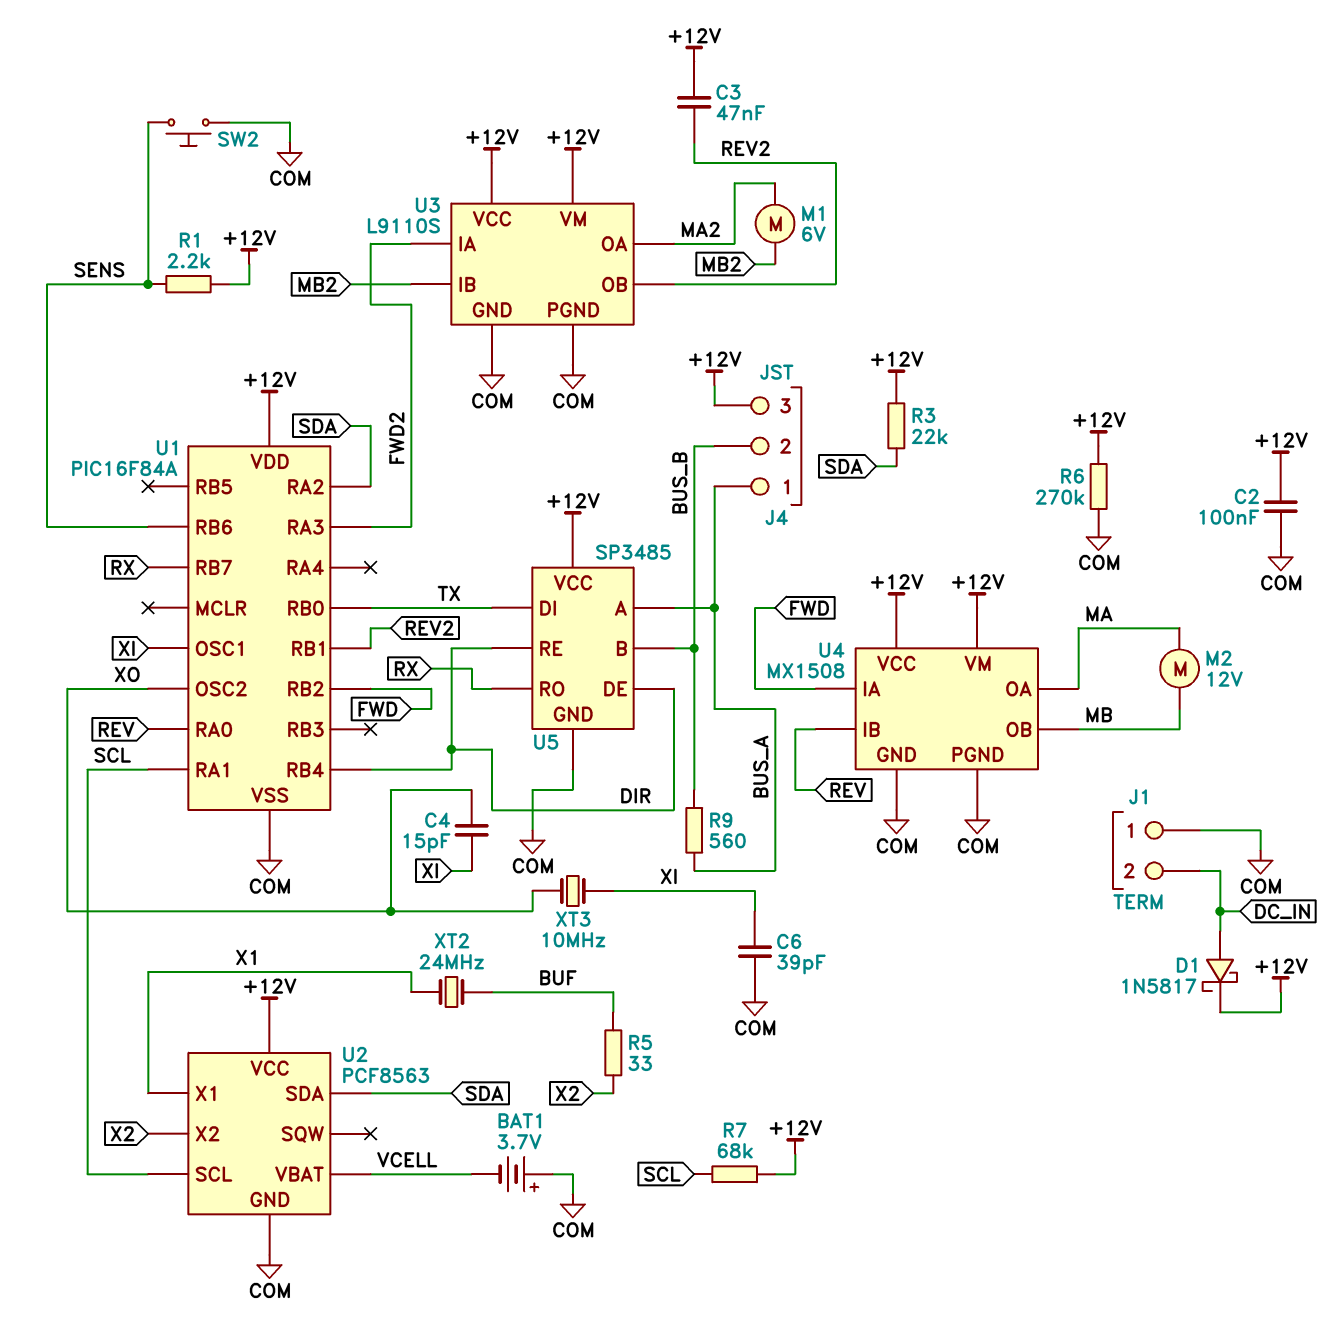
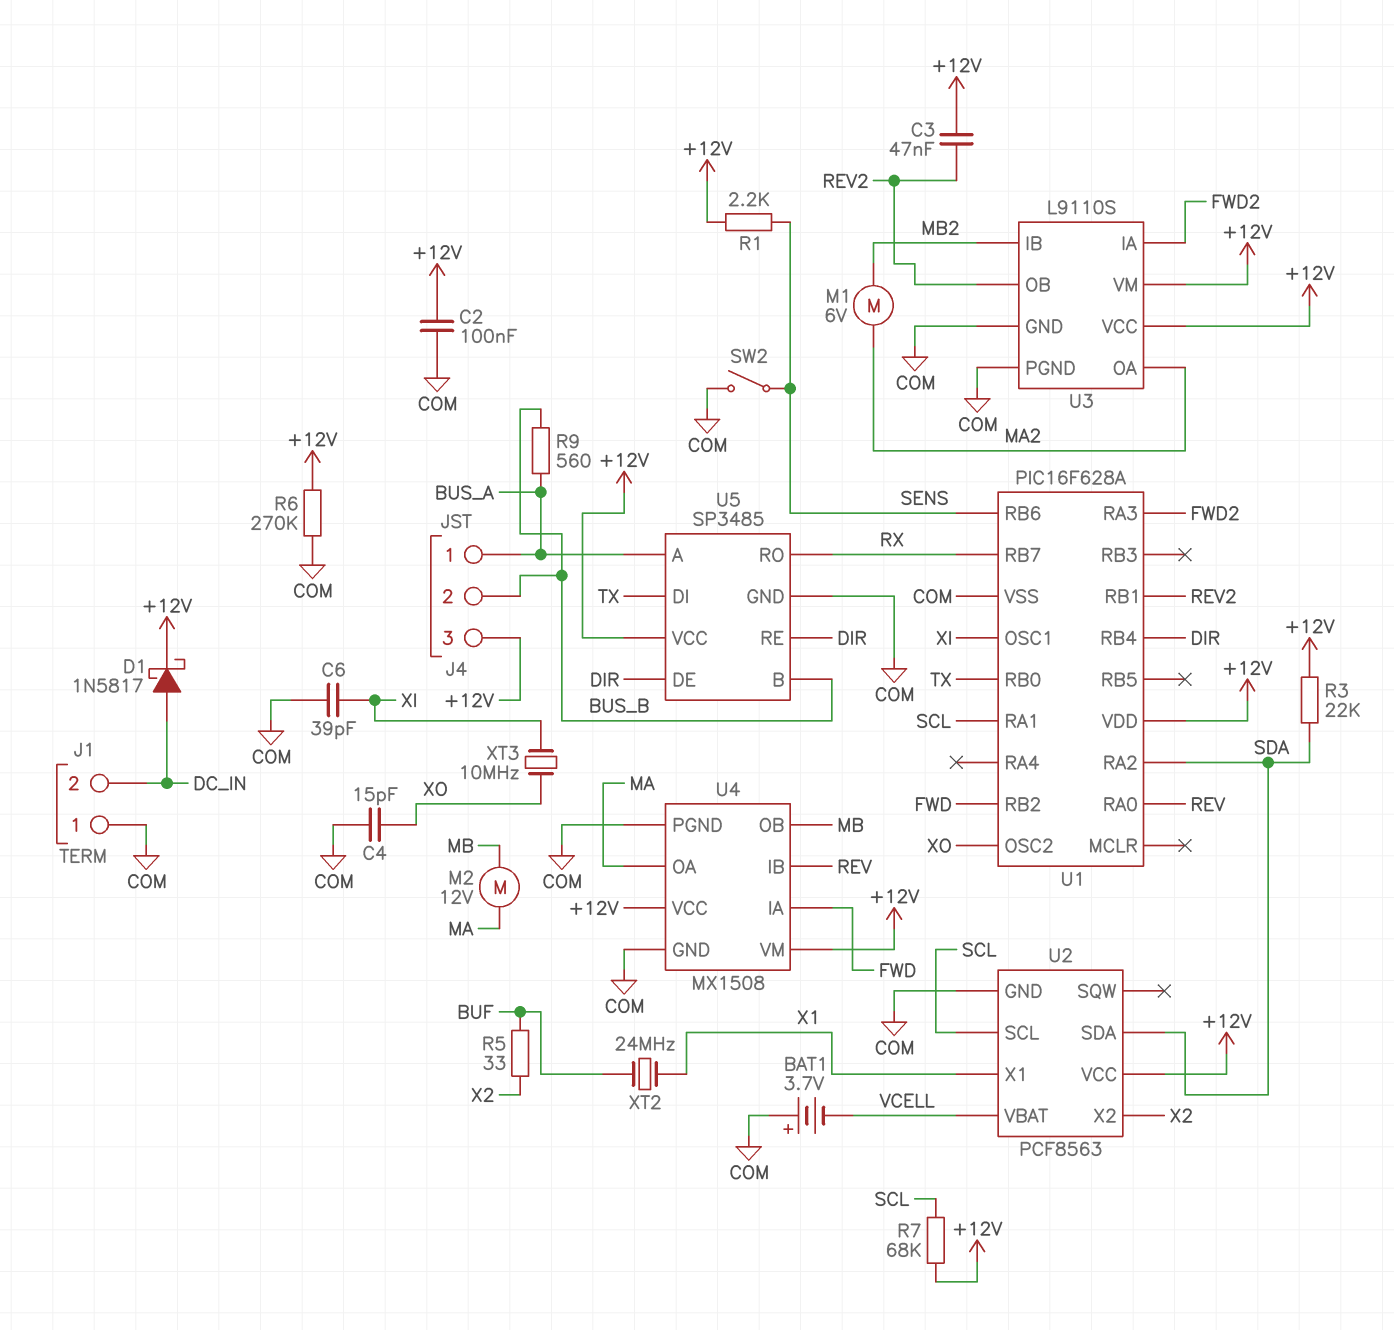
C4: 15pF (XI, XO) -> 15pF (COM, XO)
SW2: button (COM, SENS) -> switch (COM, SENS)
U1: PIC16F84A -> PIC16F628A

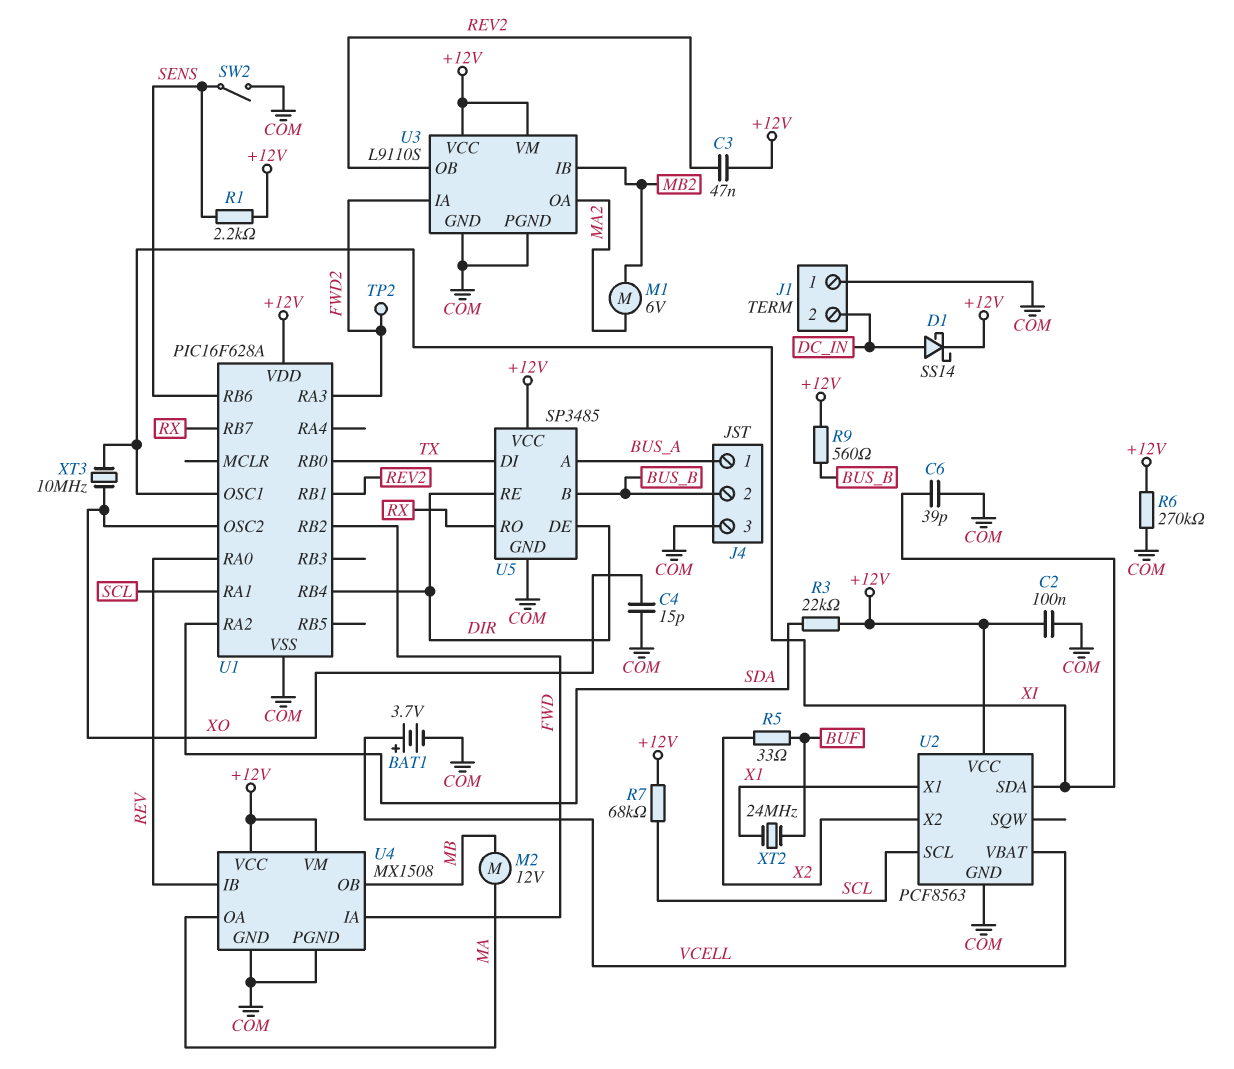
BAT1: 3.7V (plus COM, minus VCELL) -> 3.7V (plus VCELL, minus COM)
D1: schottky 1N5817 (A DC_IN, K +12V) -> schottky SS14 (A DC_IN, K +12V)
J4 pin 3: +12V -> COM
R9: 560 (BUS_A, BUS_B) -> 560 (+12V, BUS_B)
TP2: none -> test point (FWD2)
U2 pin SDA: SDA -> XI

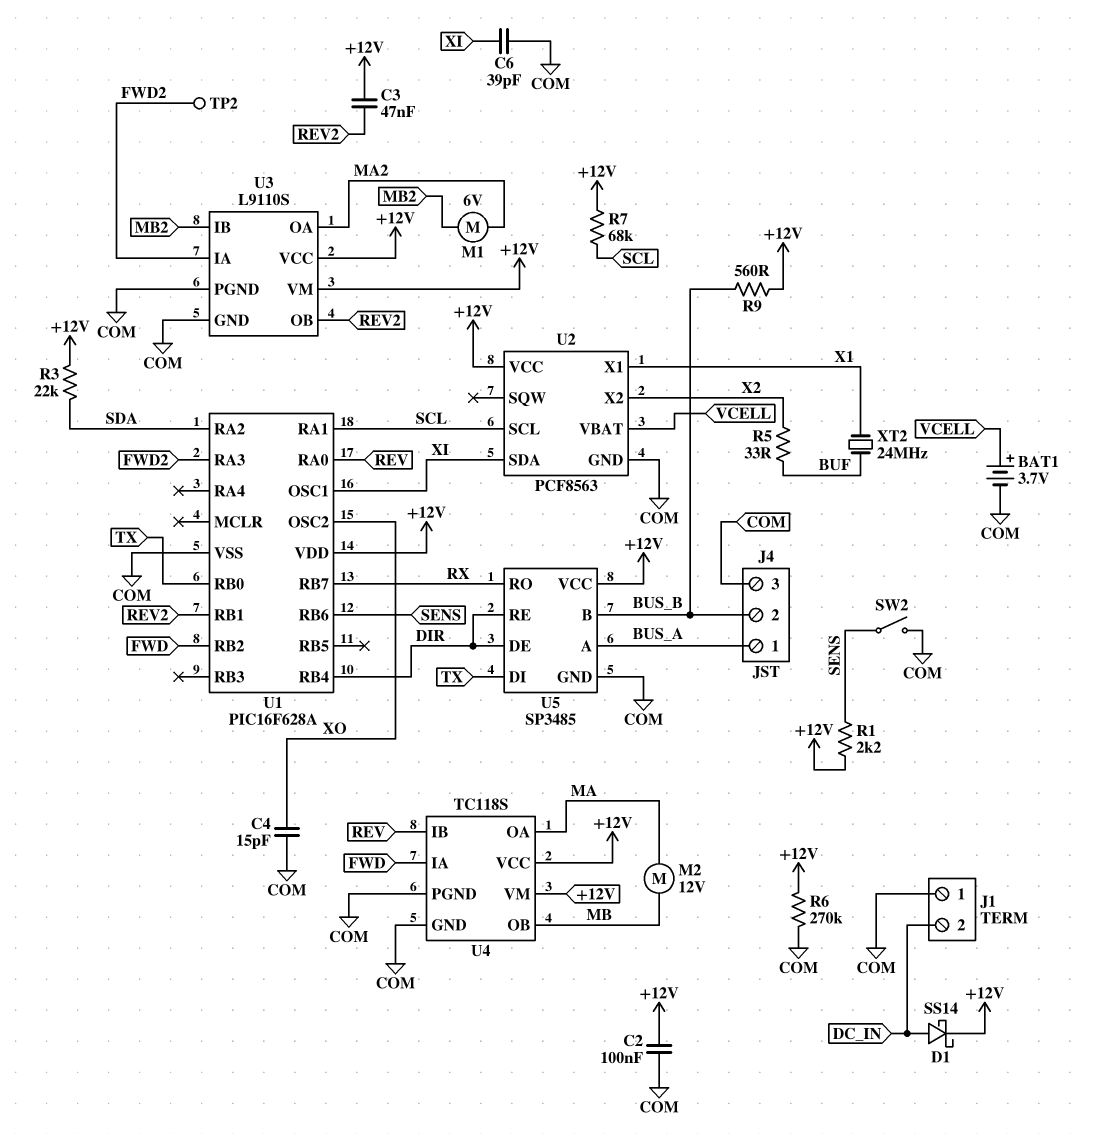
U4: MX1508 -> TC118S
XT3: 10MHz (XI, XO) -> none

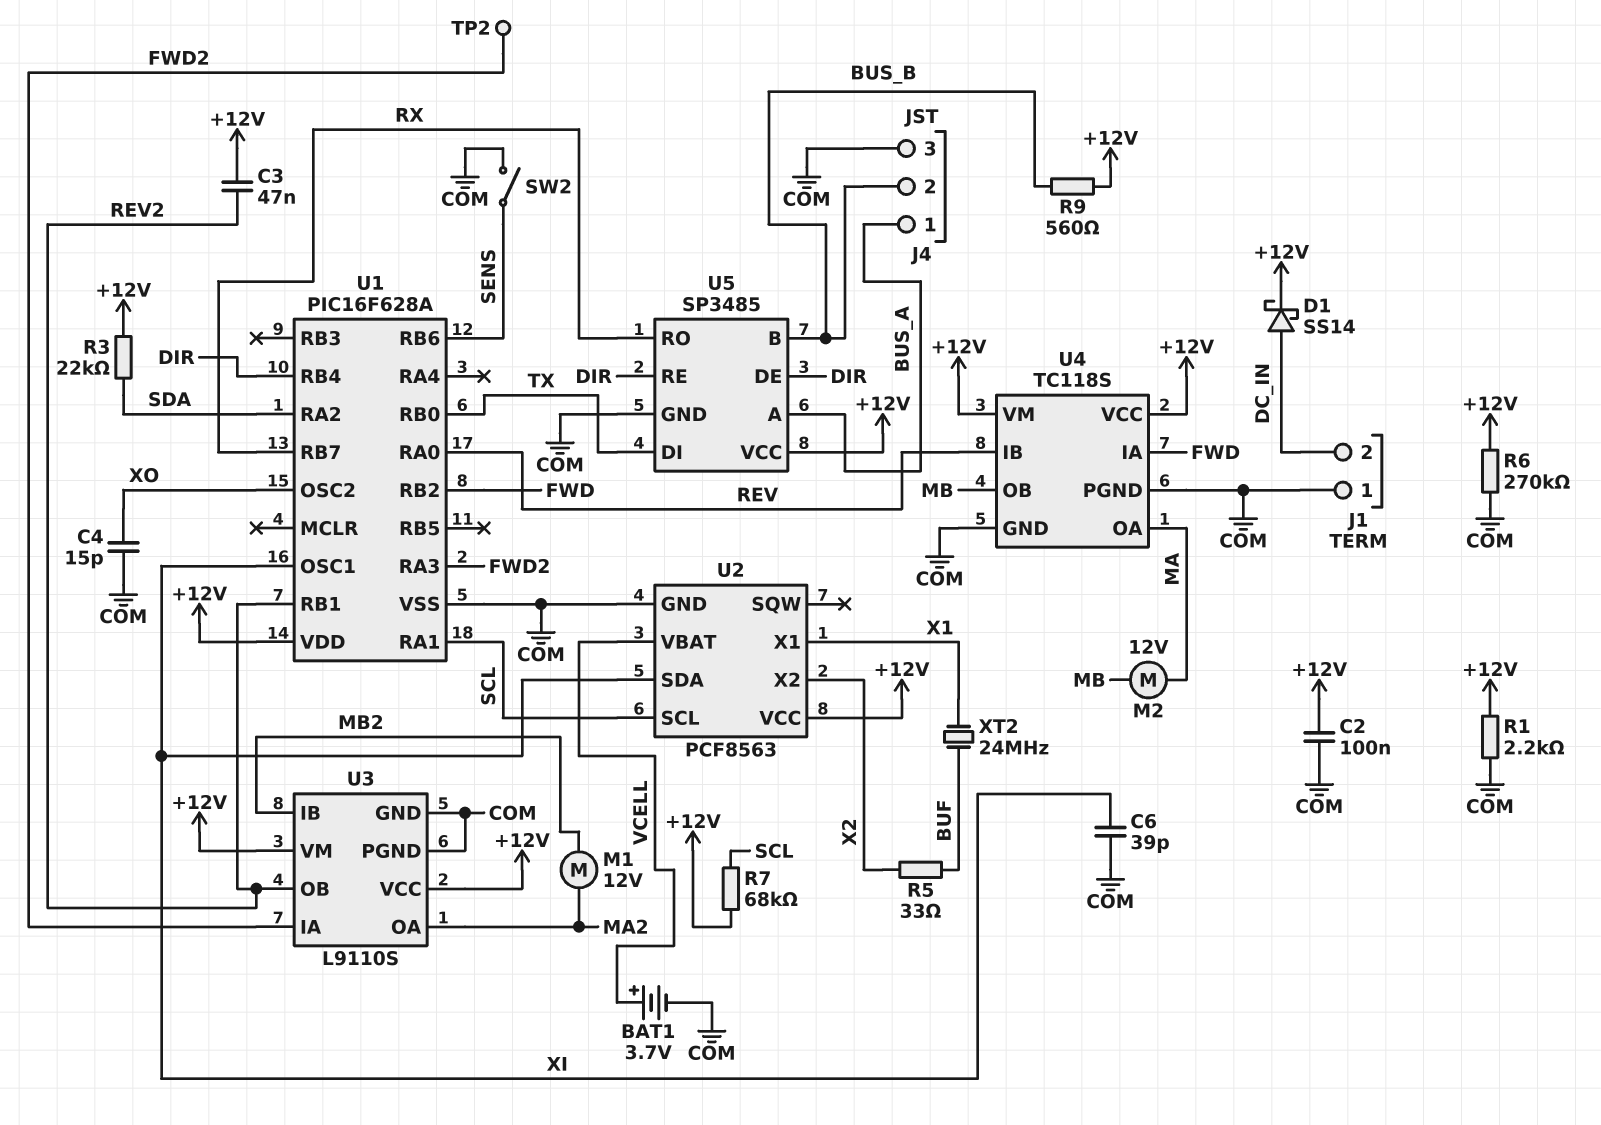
M1: motor 6V (MA2, MB2) -> motor 12V (MA2, MB2)
R1: 2.2k (+12V, SENS) -> 2.2k (+12V, COM)

